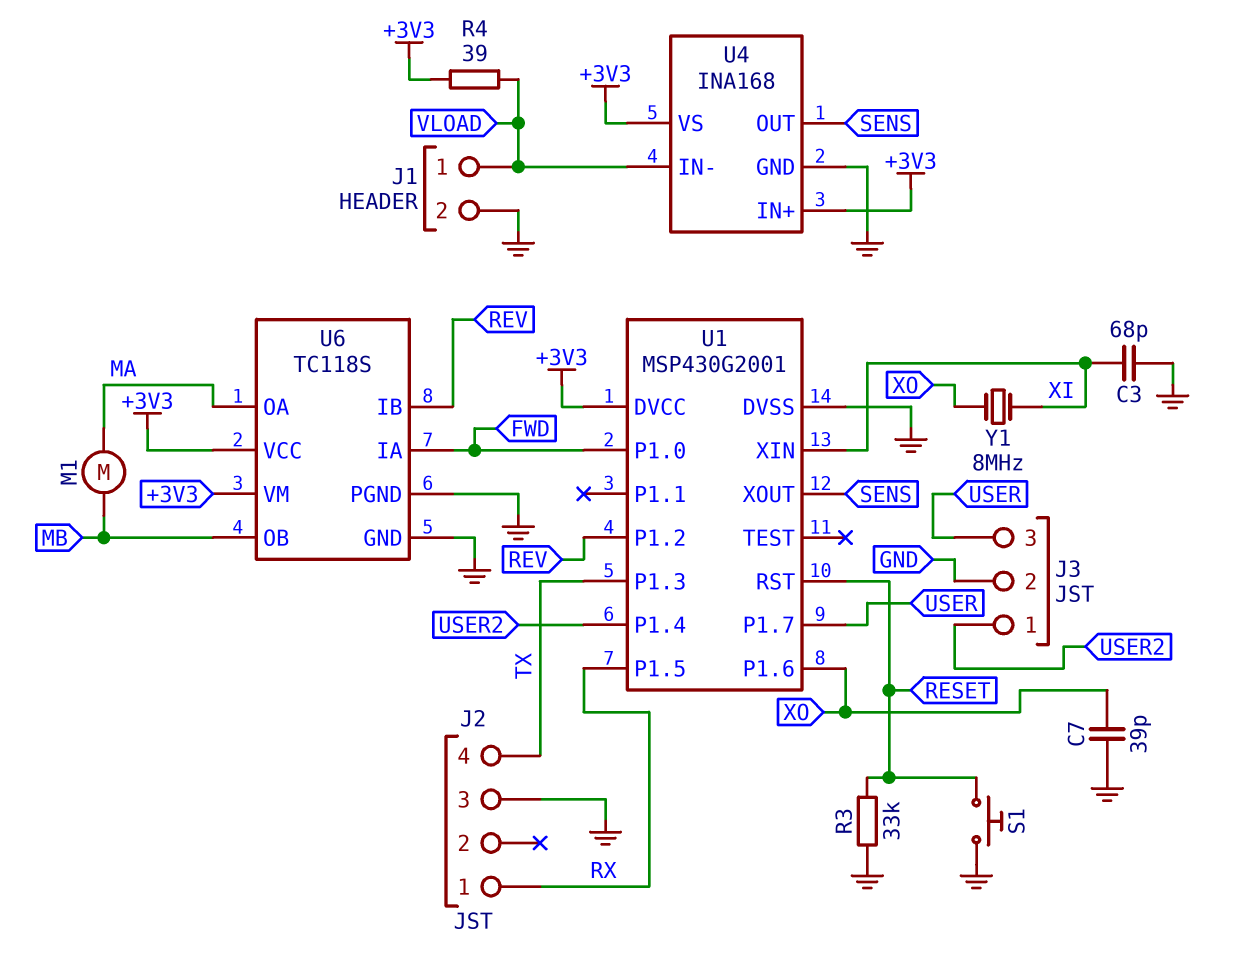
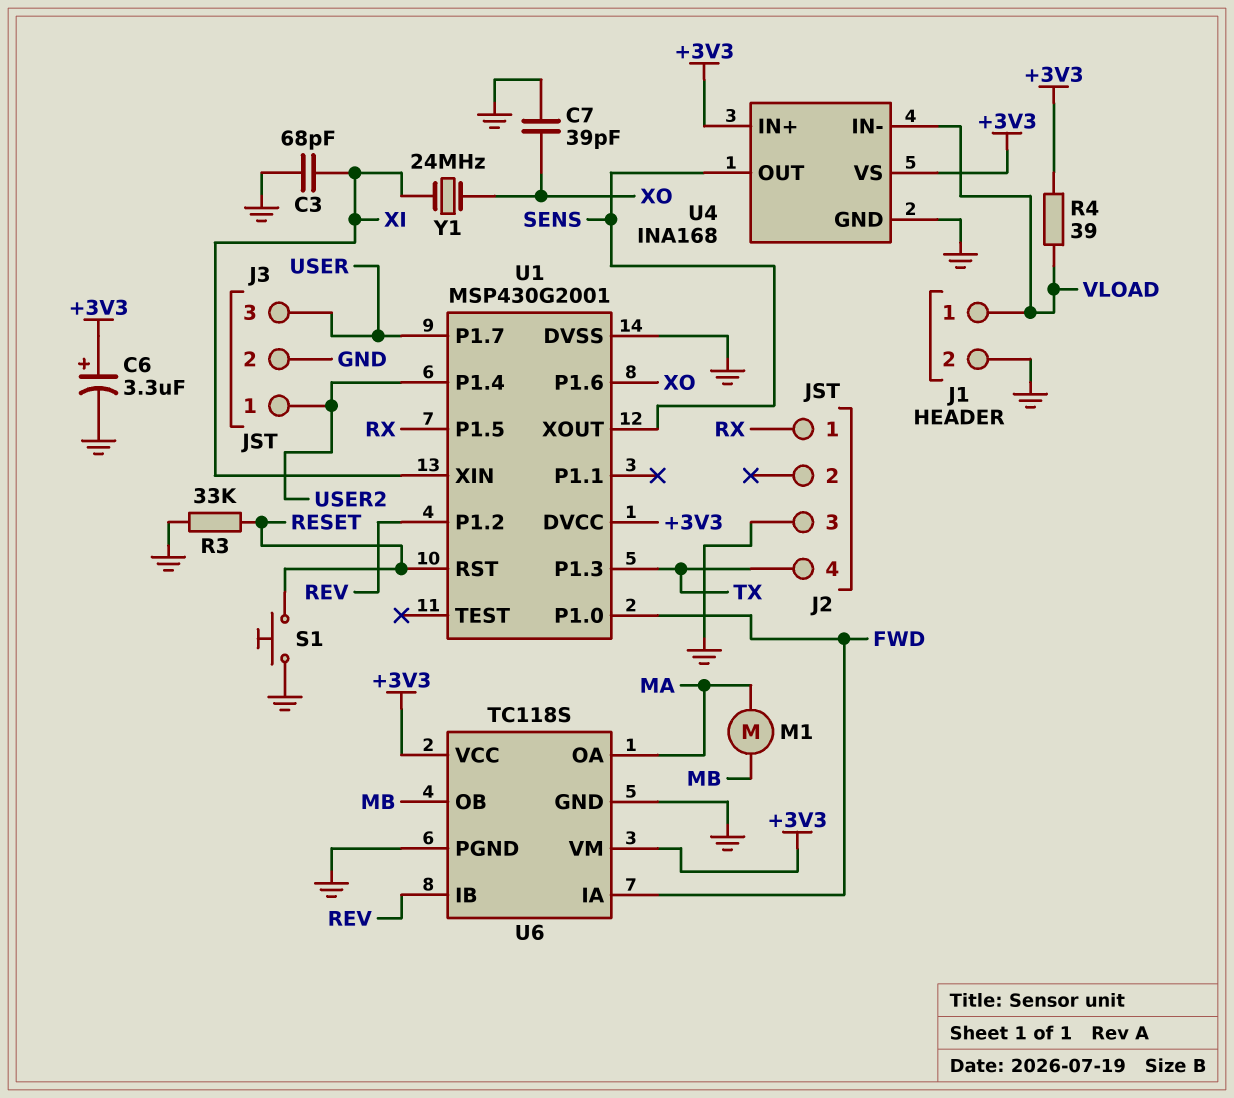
C6: none -> 3.3uF (plus +3V3, minus GND)
Y1: 8MHz (XI, XO) -> 24MHz (XI, XO)

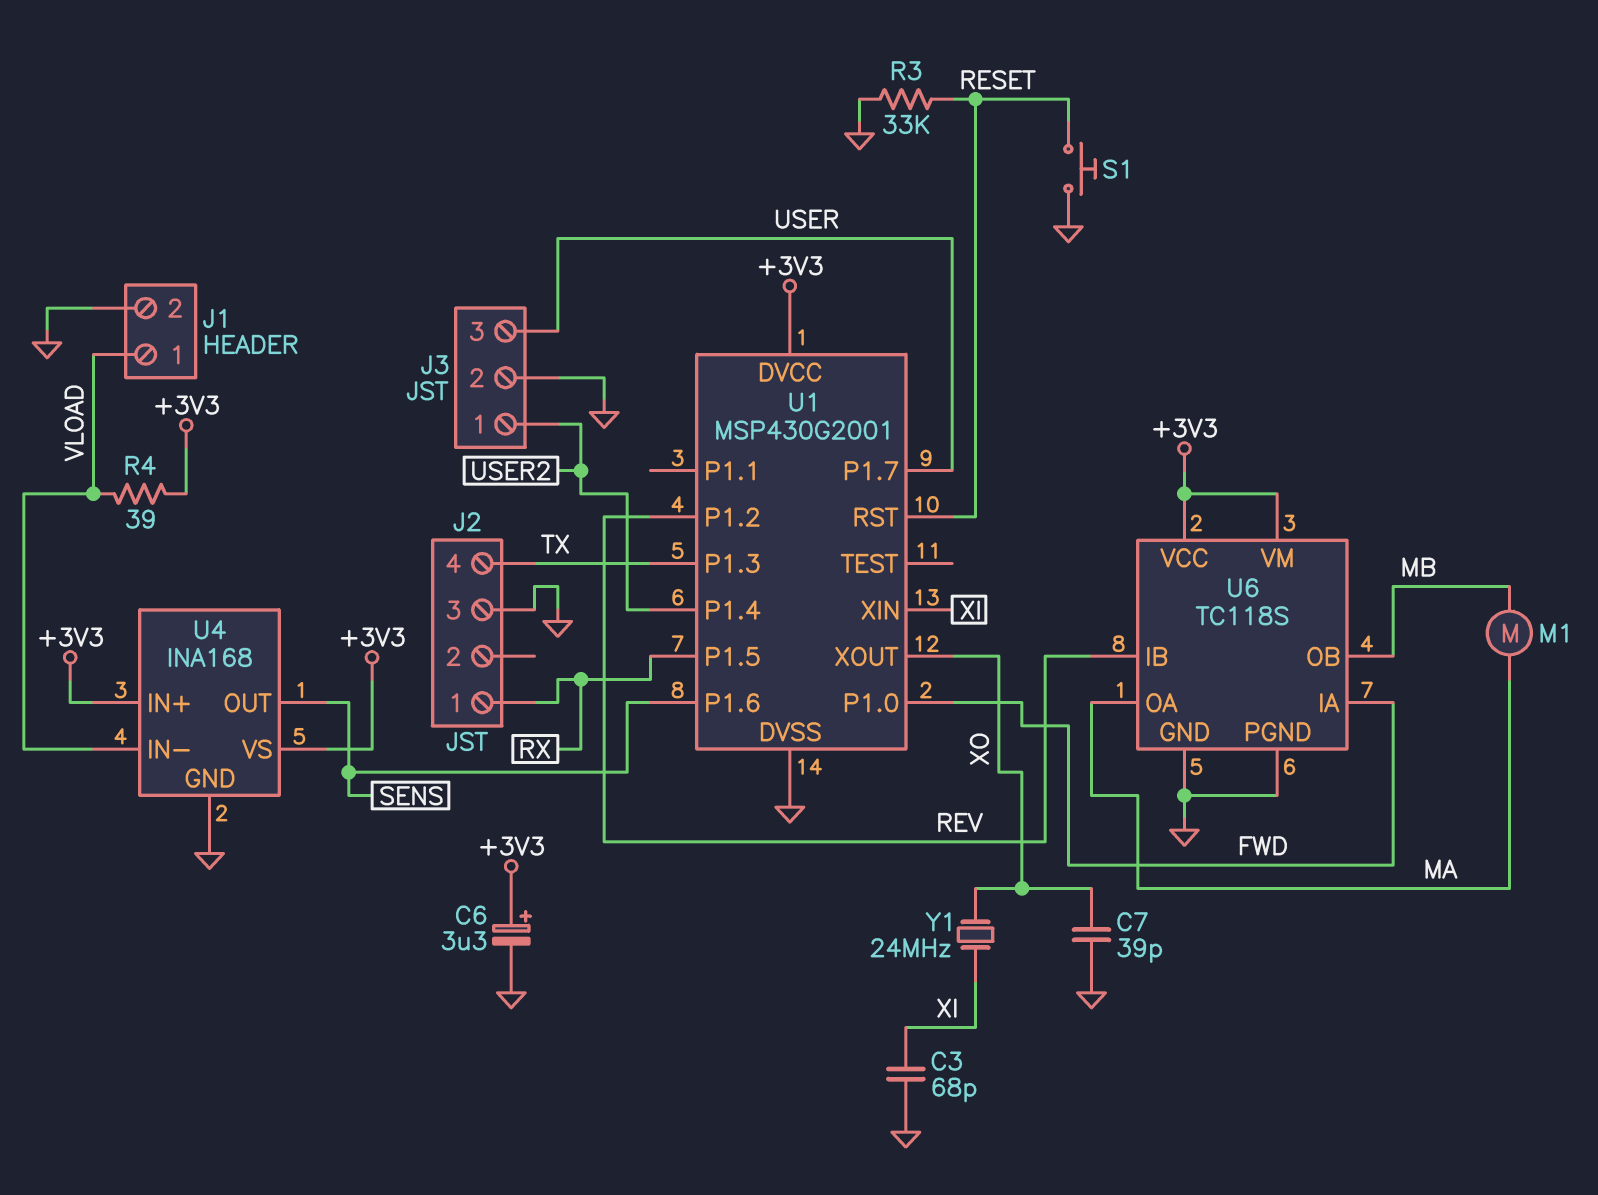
U1 pin P1.6: XO -> SENS
U1 pin XOUT: SENS -> XO

